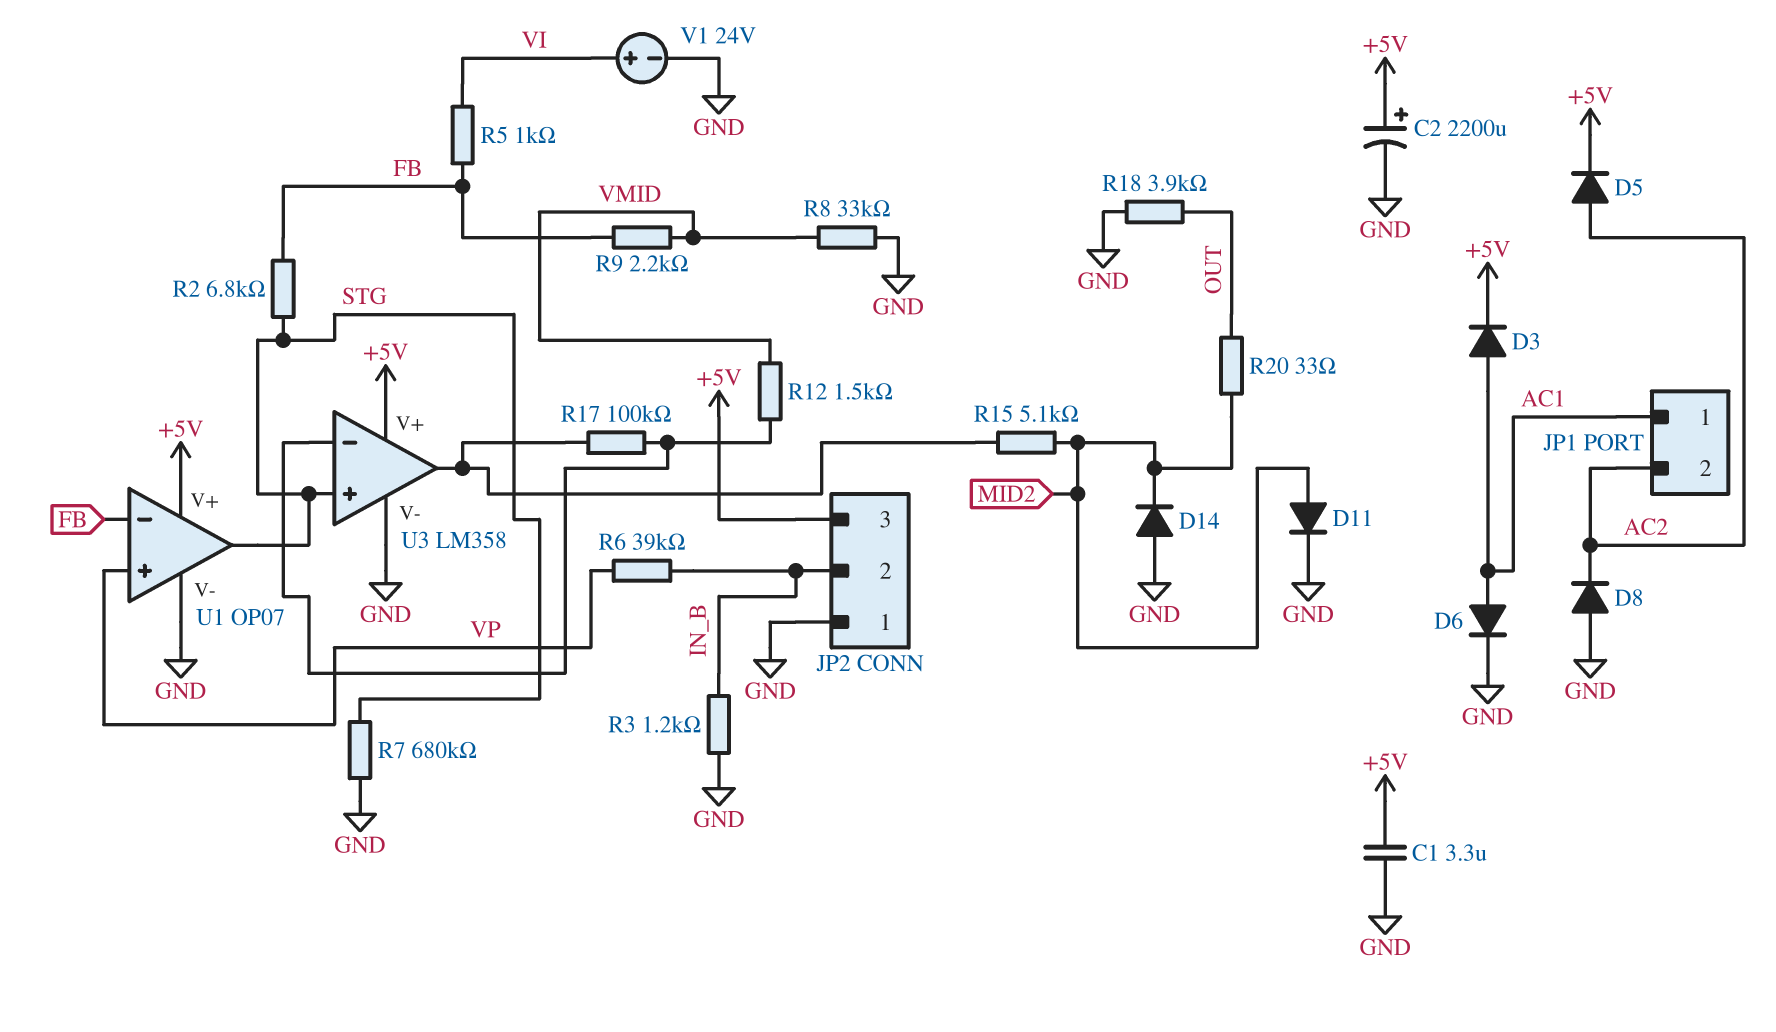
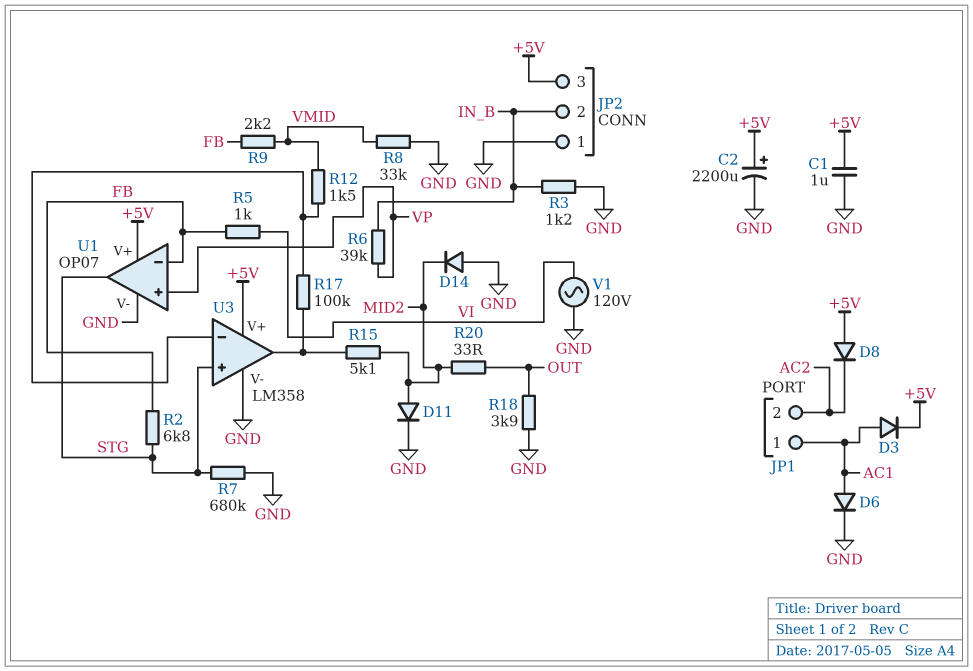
C1: 3.3uF (+5V, GND) -> 1uF (+5V, GND)
D5: diode (A AC2, K +5V) -> none
D8: diode (A GND, K AC2) -> diode (A +5V, K AC2)
V1: 24V (plus VI, minus GND) -> AC 120V (GND, VI)

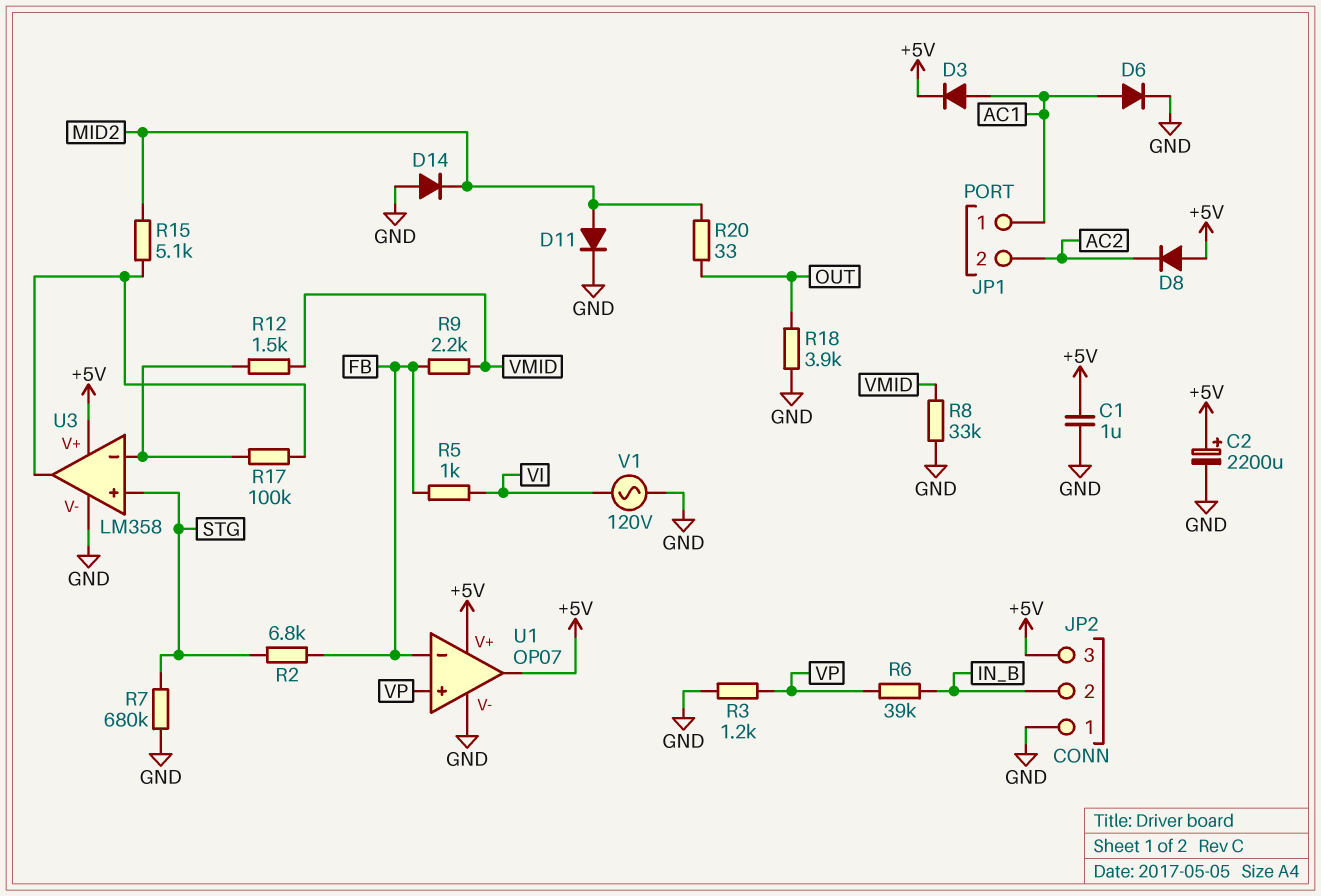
R3: 1.2k (GND, IN_B) -> 1.2k (GND, VP)
U1 pin out: STG -> +5V

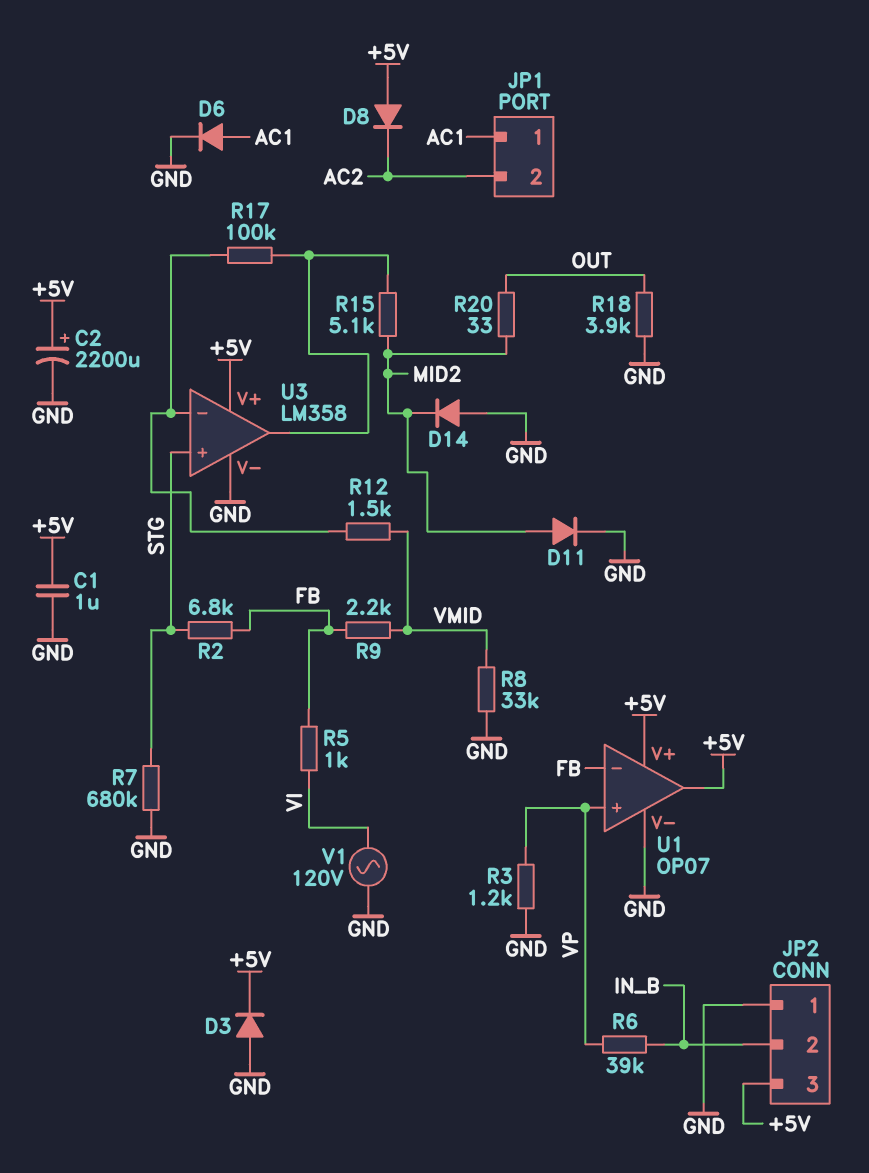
D3: diode (A AC1, K +5V) -> diode (A GND, K +5V)

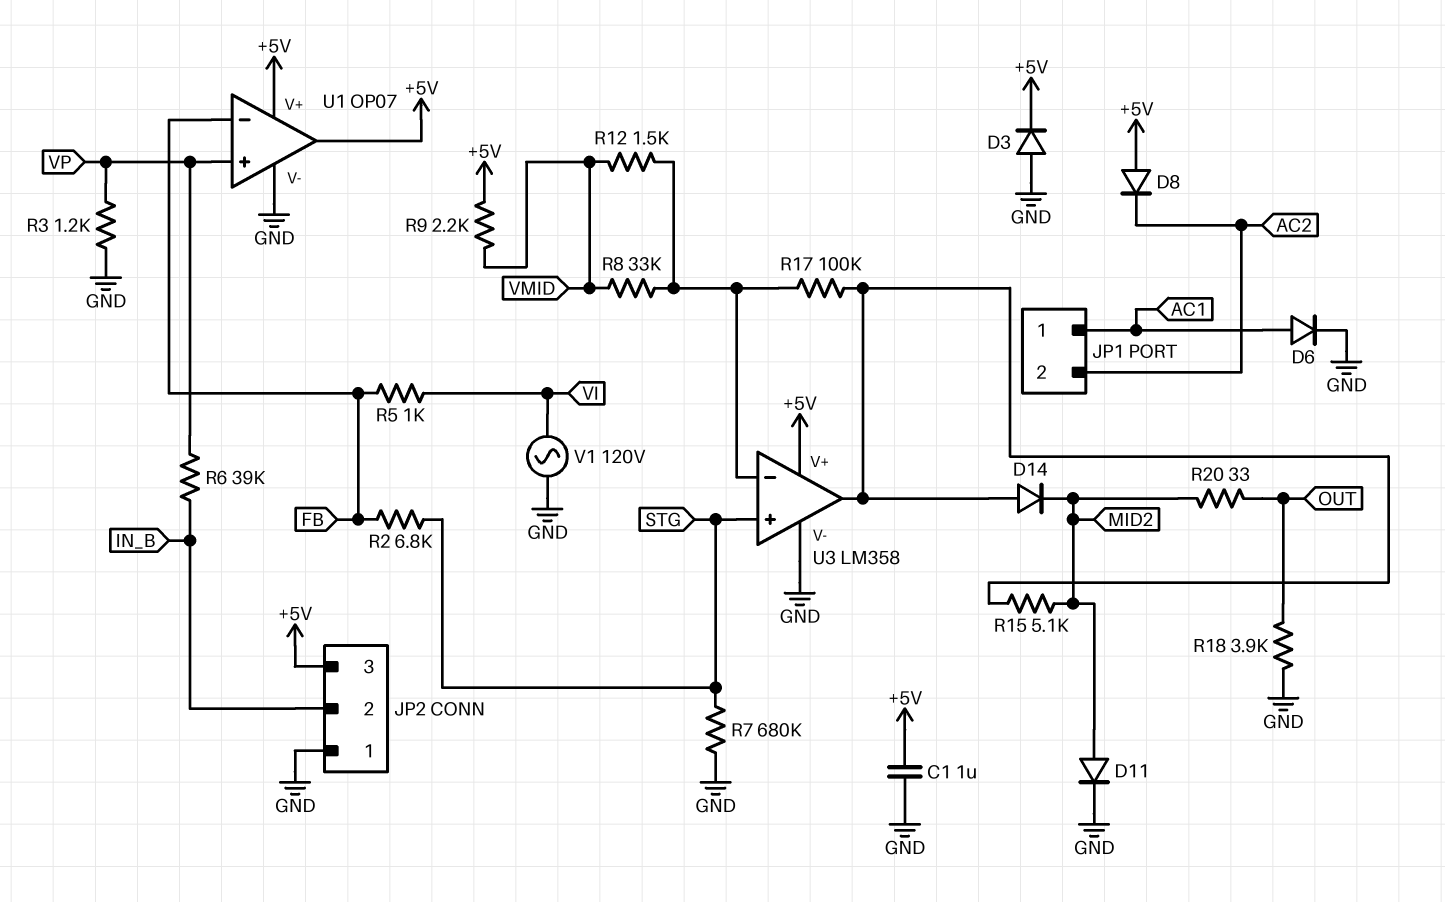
C2: 2200uF (plus +5V, minus GND) -> none
D14: diode (A GND, K MID2) -> diode (A U3/out, K MID2)
R8: 33k (GND, VMID) -> 33k (U3/in-, VMID)
R9: 2.2k (FB, VMID) -> 2.2k (+5V, VMID)

